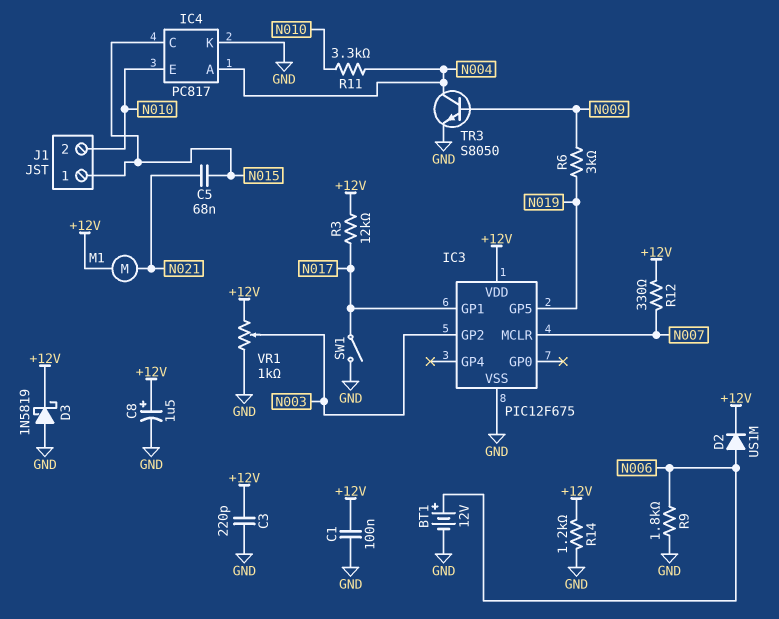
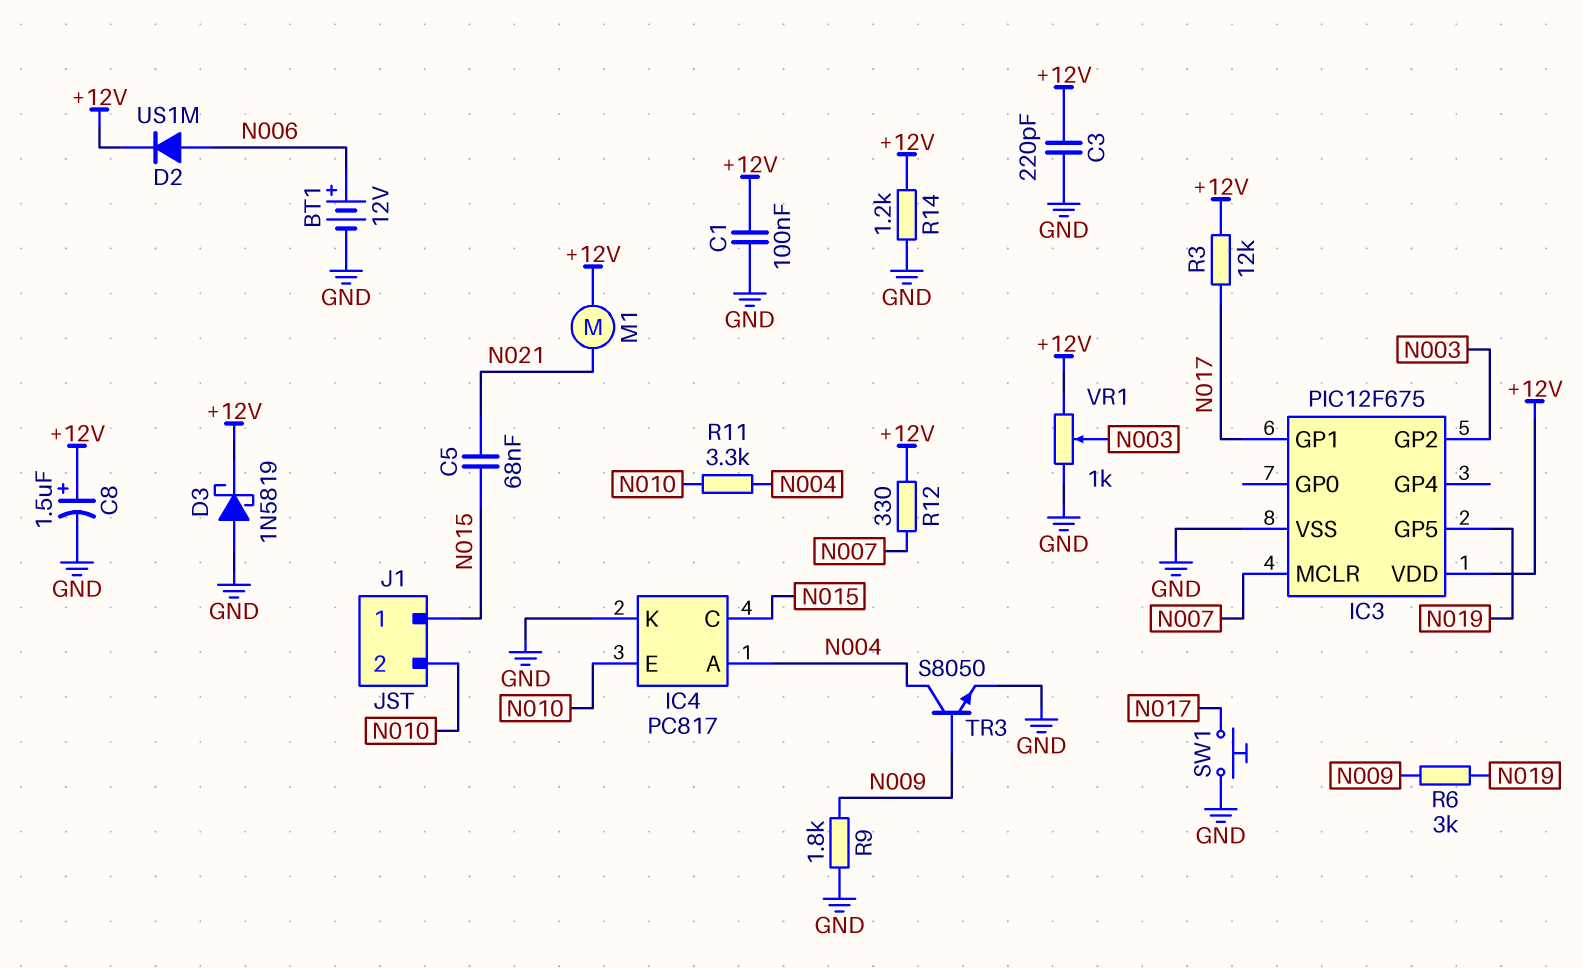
R9: 1.8k (GND, N006) -> 1.8k (GND, N009)
SW1: switch (GND, N017) -> button (GND, N017)

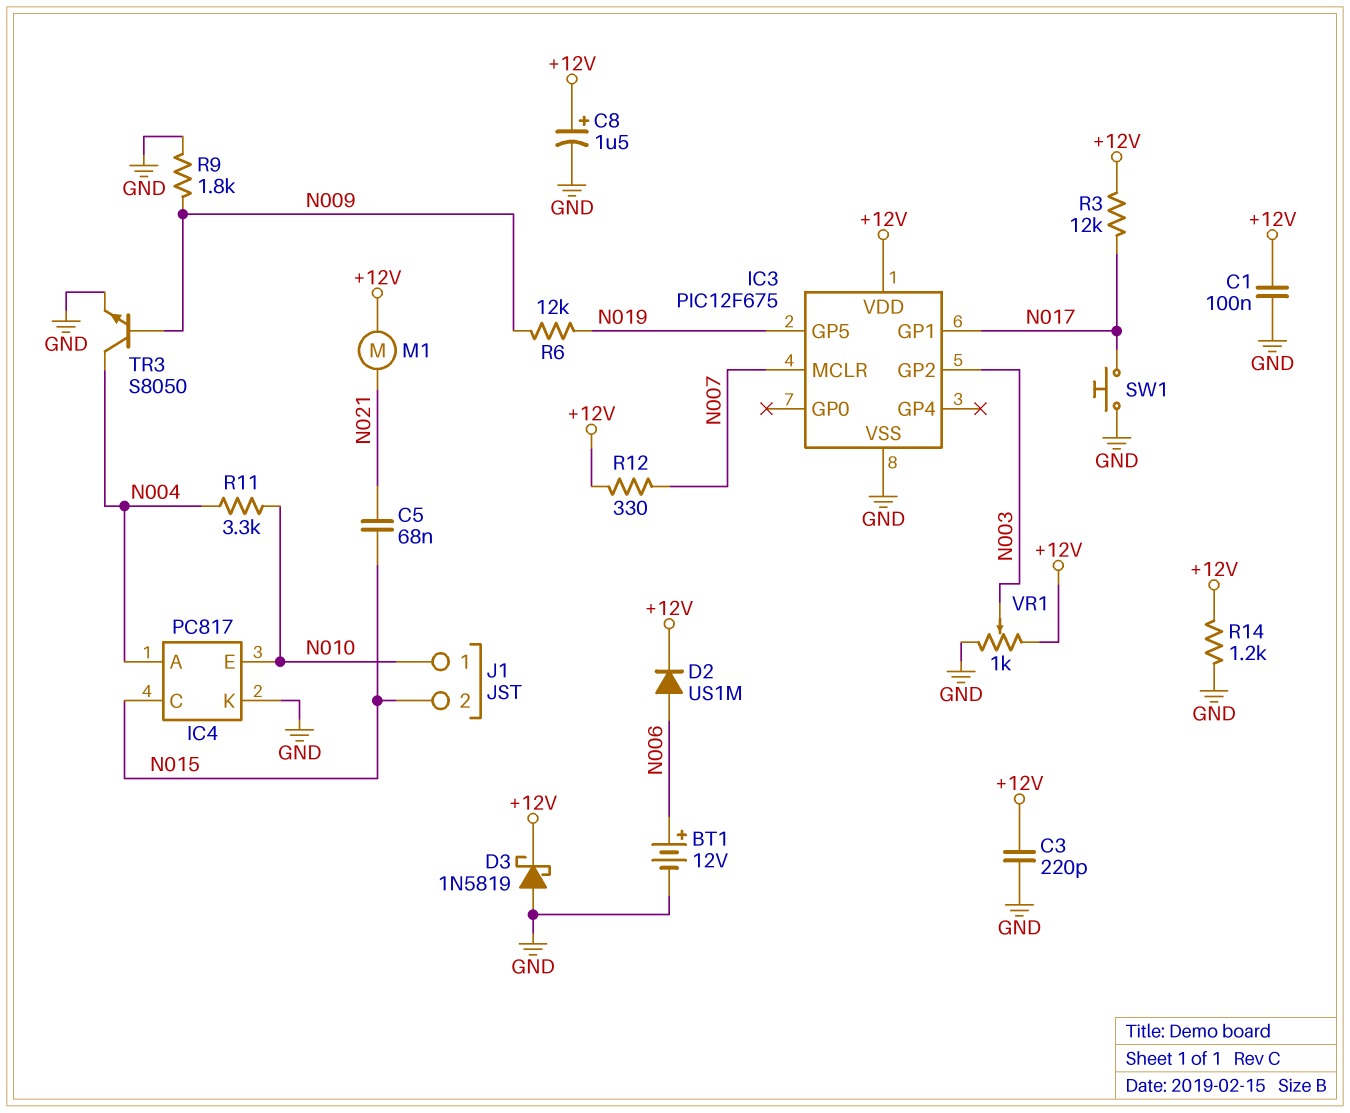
J1 pin 1: N015 -> N010
J1 pin 2: N010 -> N015
R6: 3k (N009, N019) -> 12k (N009, N019)

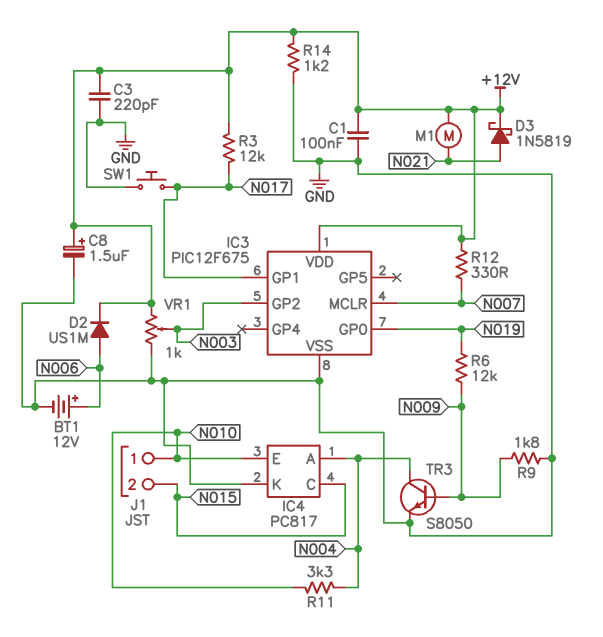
C5: 68nF (N015, N021) -> none
D3: schottky 1N5819 (A GND, K +12V) -> schottky 1N5819 (A N021, K +12V)
IC3 pin GP0: none -> N019
IC3 pin GP5: N019 -> none

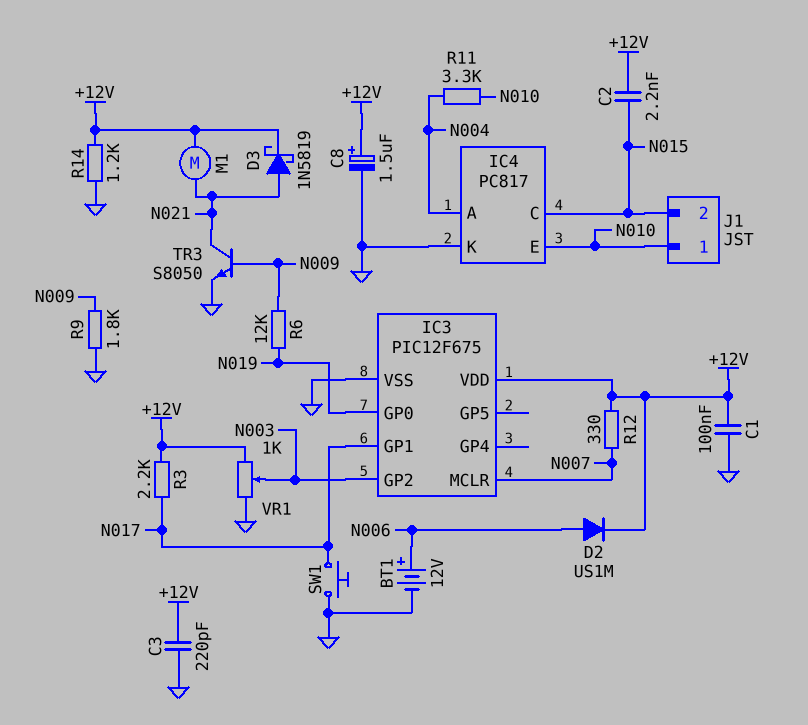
C2: none -> 2.2nF (+12V, N015)
R3: 12k (+12V, N017) -> 2.2k (+12V, N017)
TR3: NPN S8050 (B N009, C N004, E GND) -> NPN S8050 (B N009, C N021, E GND)

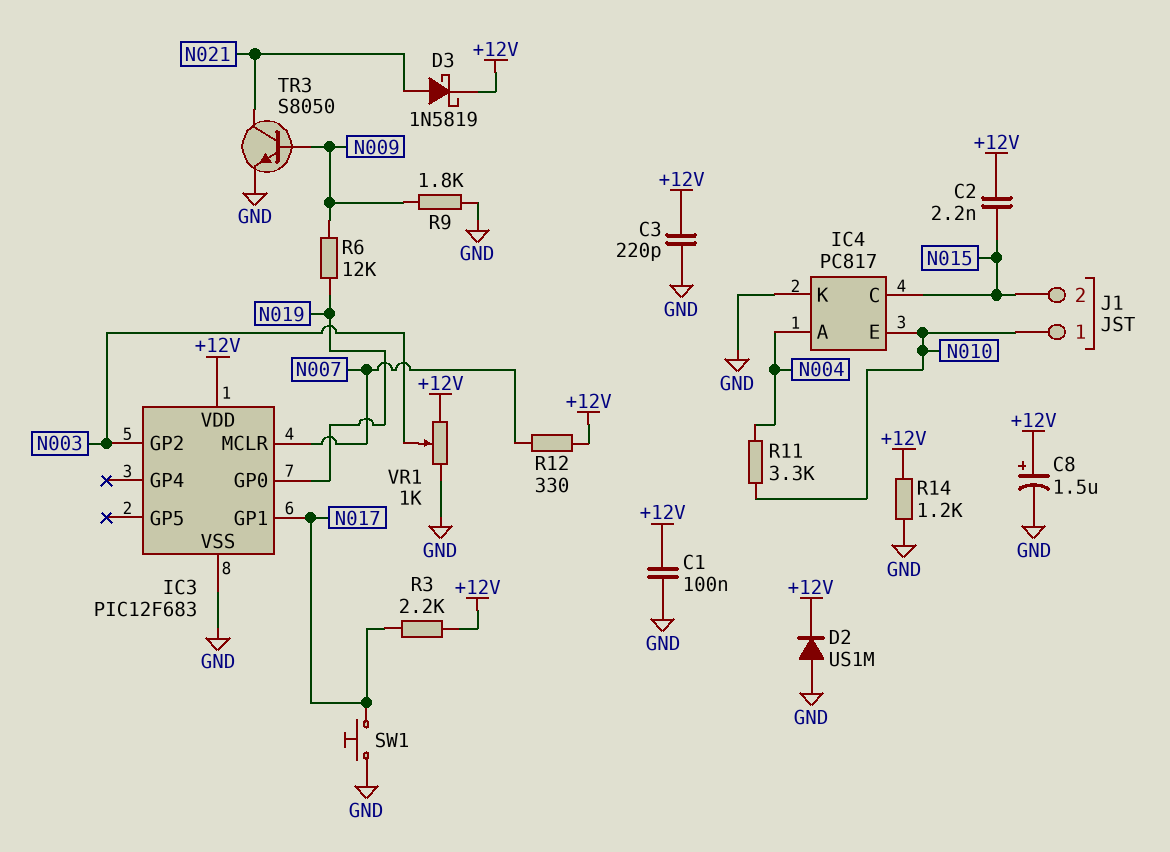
BT1: 12V (plus N006, minus GND) -> none
D2: diode US1M (A N006, K +12V) -> diode US1M (A GND, K +12V)
IC3: PIC12F675 -> PIC12F683
M1: motor (+12V, N021) -> none

